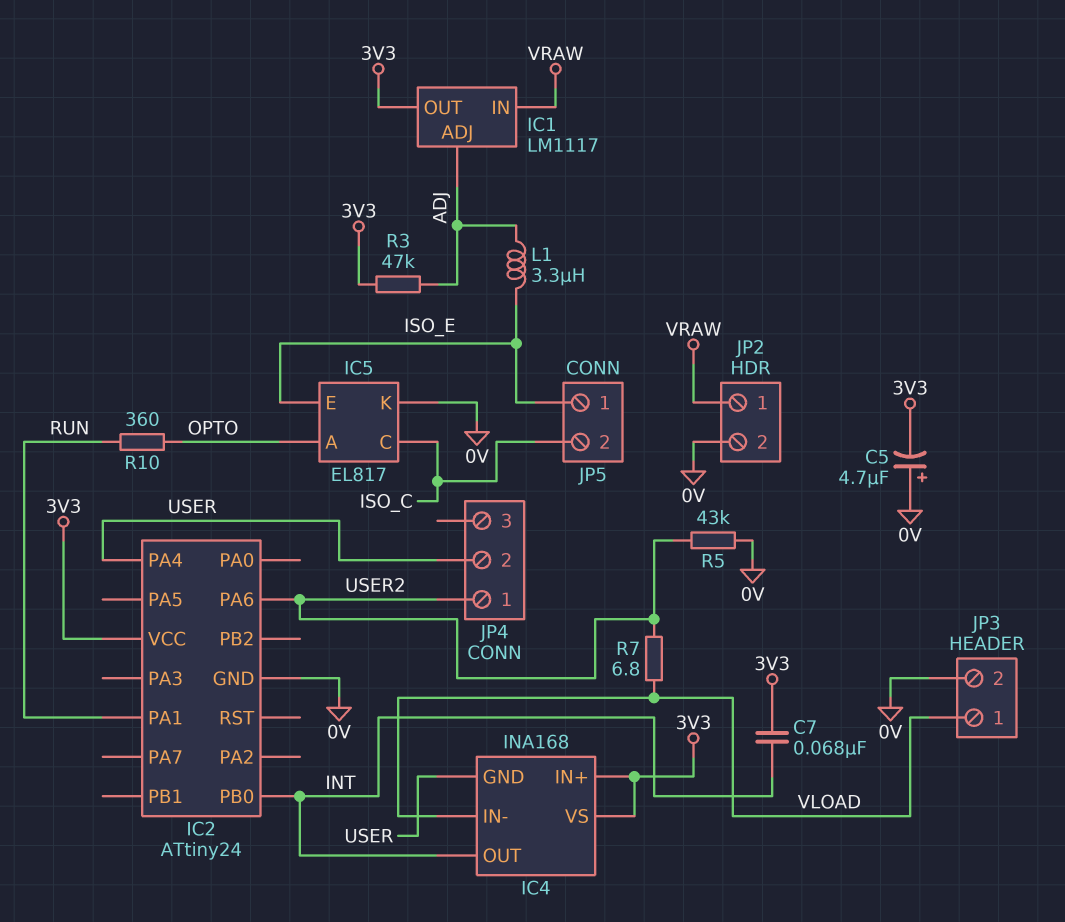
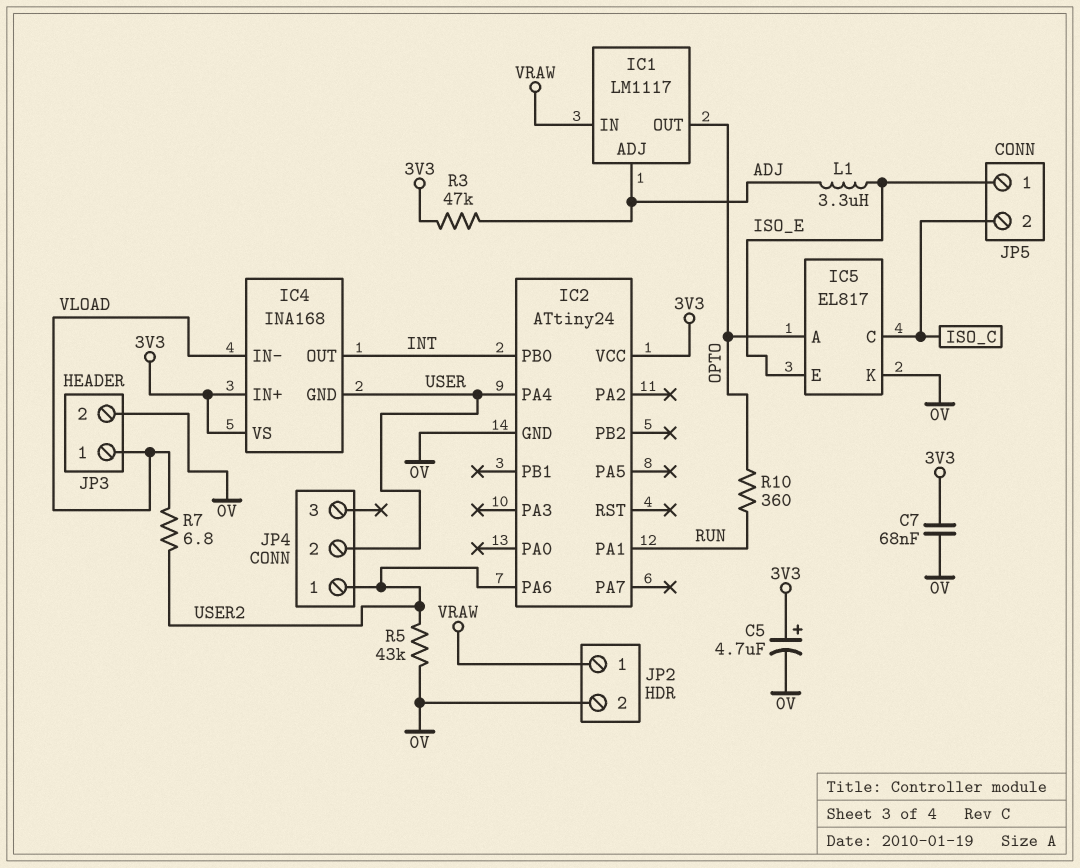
C5: 4.7uF (plus 0V, minus 3V3) -> 4.7uF (plus 3V3, minus 0V)
C7: 68nF (3V3, INT) -> 68nF (0V, 3V3)
IC1 pin OUT: 3V3 -> OPTO

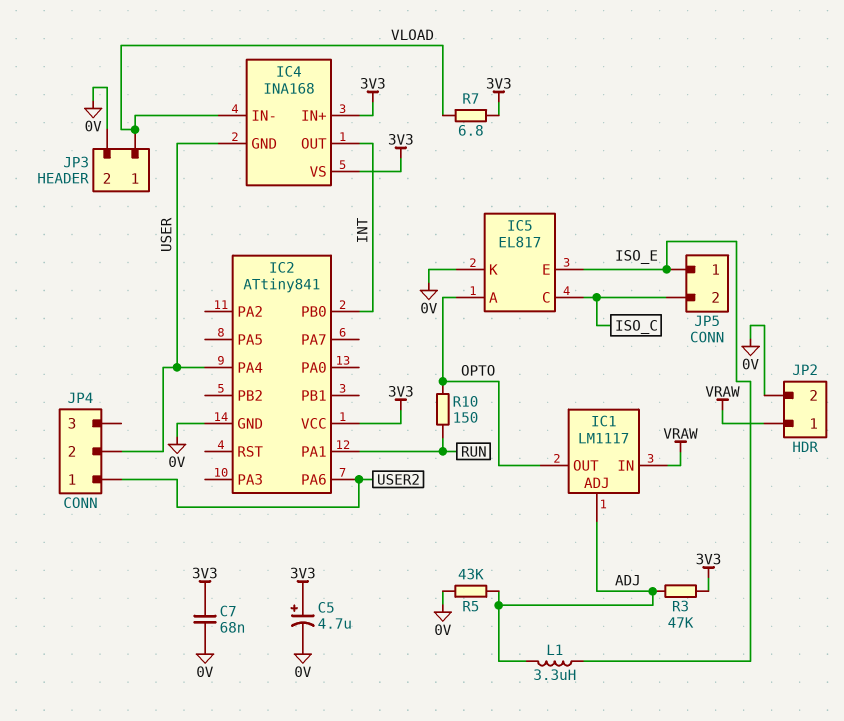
IC2: ATtiny24 -> ATtiny841
R5: 43k (0V, USER2) -> 43k (0V, ADJ)
R7: 6.8 (USER2, VLOAD) -> 6.8 (3V3, VLOAD)
R10: 360 (OPTO, RUN) -> 150 (OPTO, RUN)

